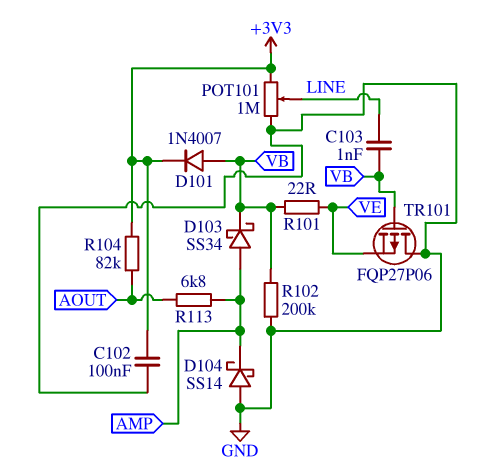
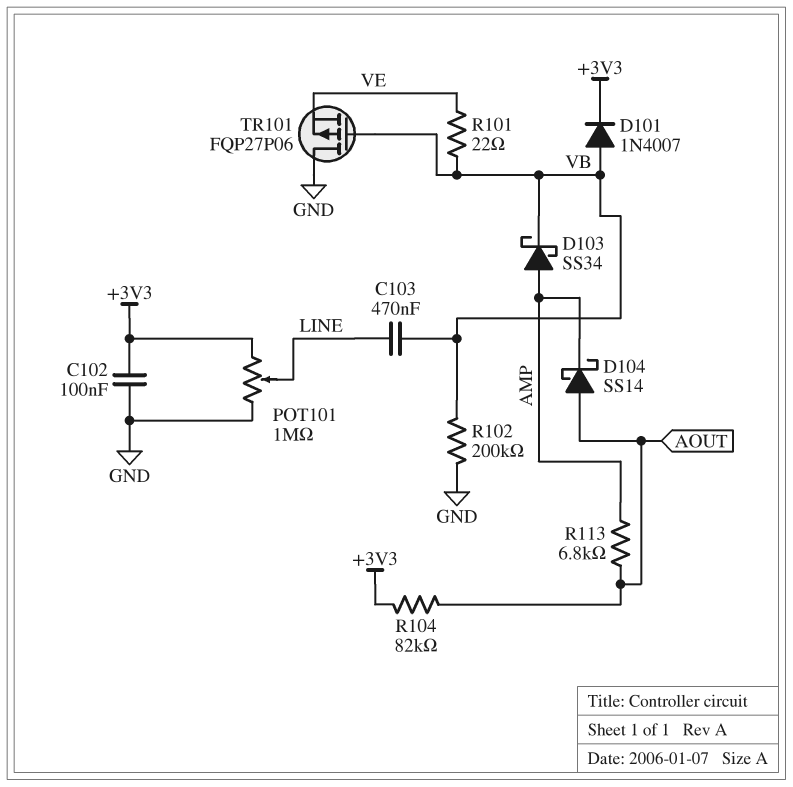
C103: 1nF (LINE, VB) -> 470nF (LINE, VB)
D104: schottky SS14 (A GND, K AMP) -> schottky SS14 (A AOUT, K AMP)

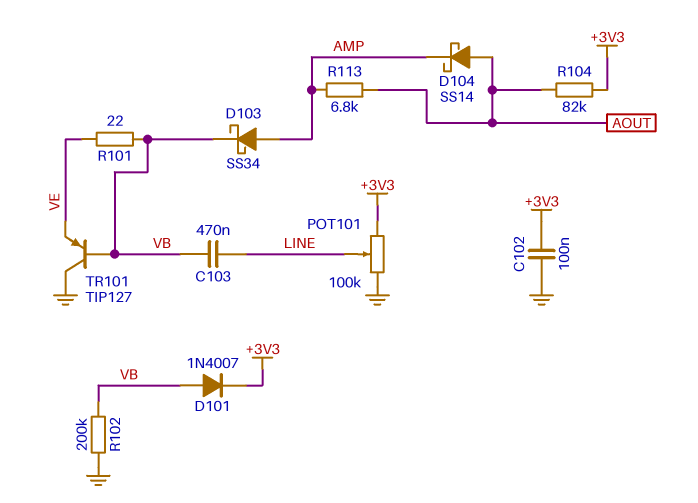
POT101: 1M (+3V3, GND, wiper LINE) -> 100k (+3V3, GND, wiper LINE)
TR101: PMOS FQP27P06 (G VB, D GND, S VE) -> PNP TIP127 (B VB, C GND, E VE)

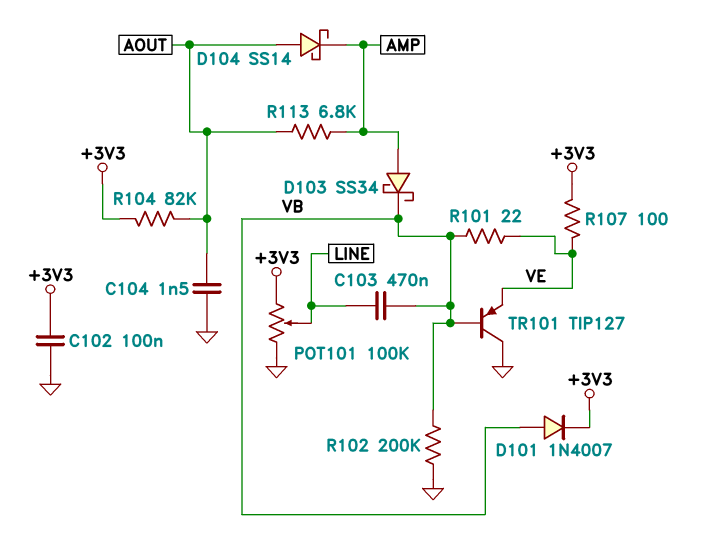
C104: none -> 1.5nF (AOUT, GND)
R107: none -> 100 (+3V3, VE)

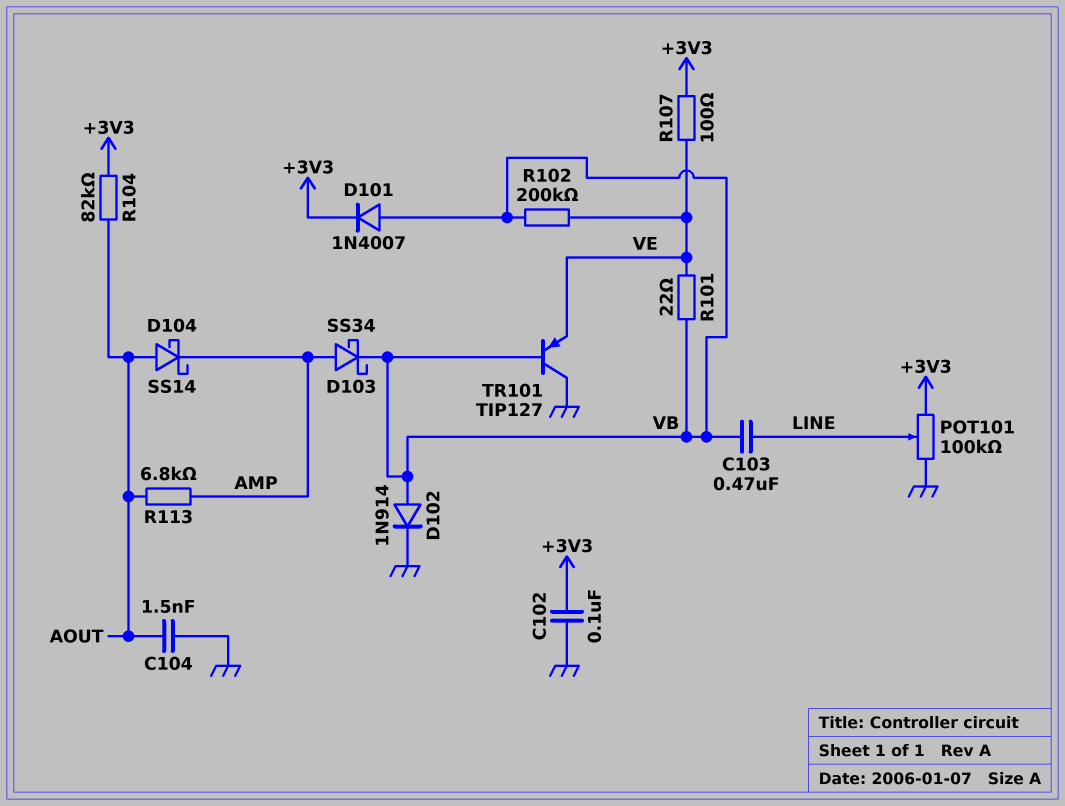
D102: none -> diode 1N914 (A VB, K GND)
R102: 200k (GND, VB) -> 200k (VB, VE)

